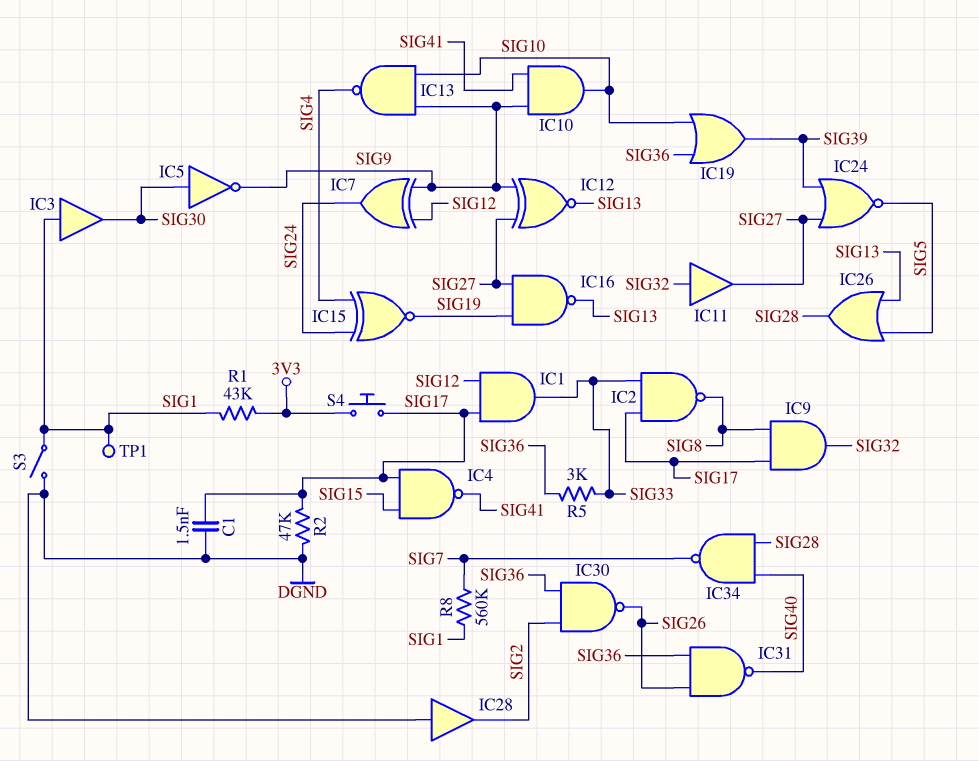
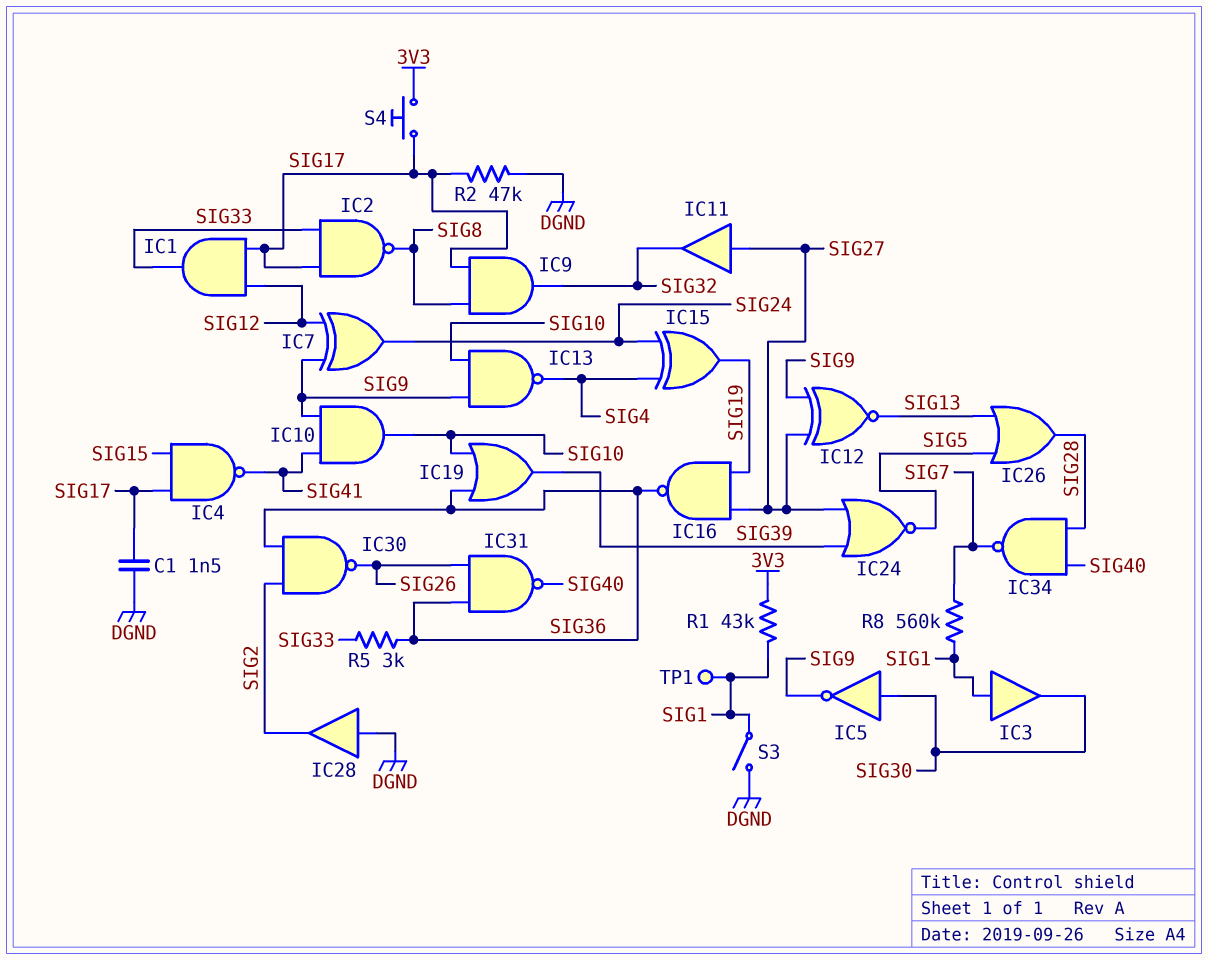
IC11: buffer (in SIG32, out SIG27) -> buffer (in SIG27, out SIG32)
IC15: XNOR (in SIG4, in SIG24, out SIG19) -> XOR (in SIG4, in SIG24, out SIG19)
IC16: NAND (in SIG19, in SIG27, out SIG13) -> NAND (in SIG19, in SIG27, out SIG36)

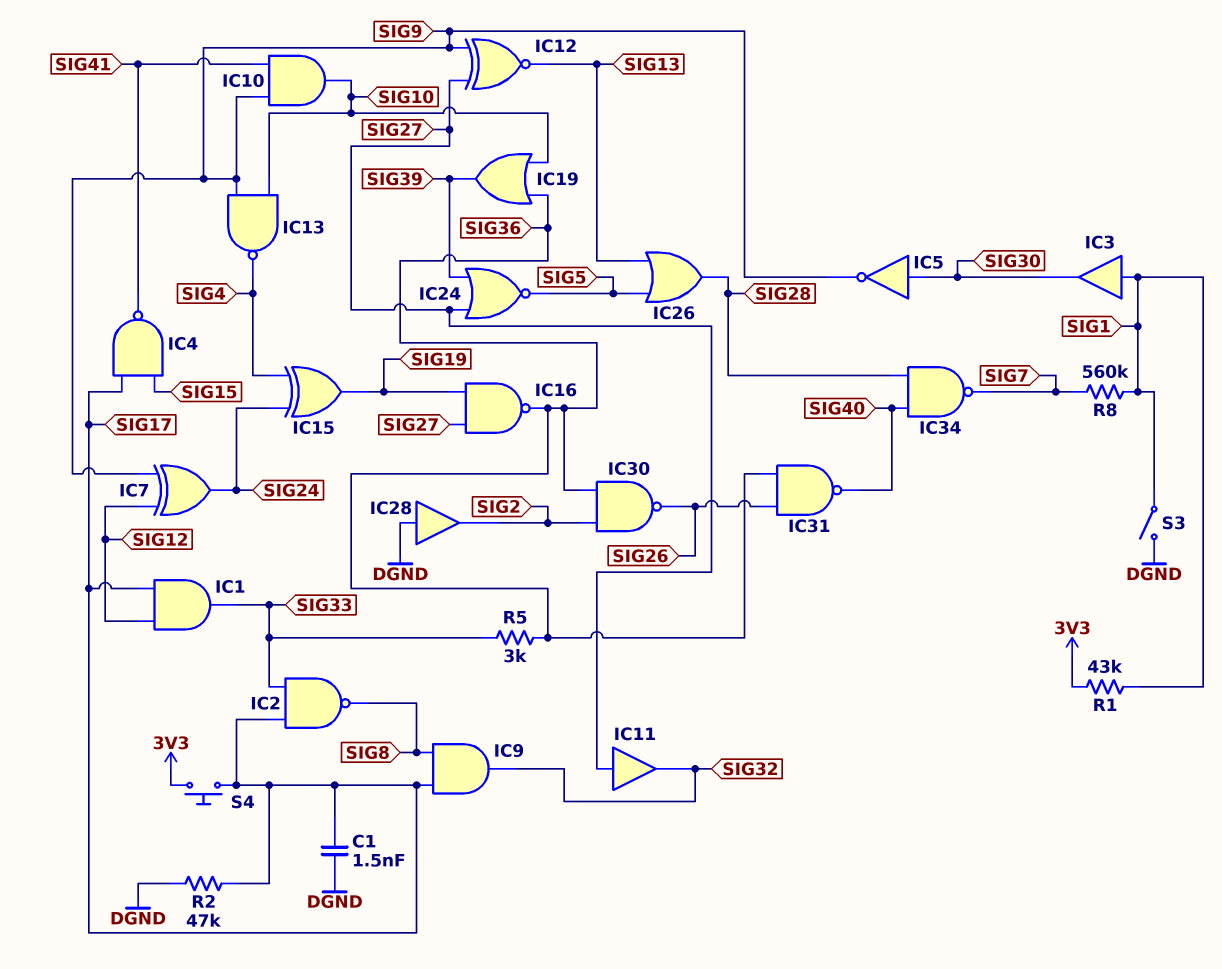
TP1: test point (SIG1) -> none

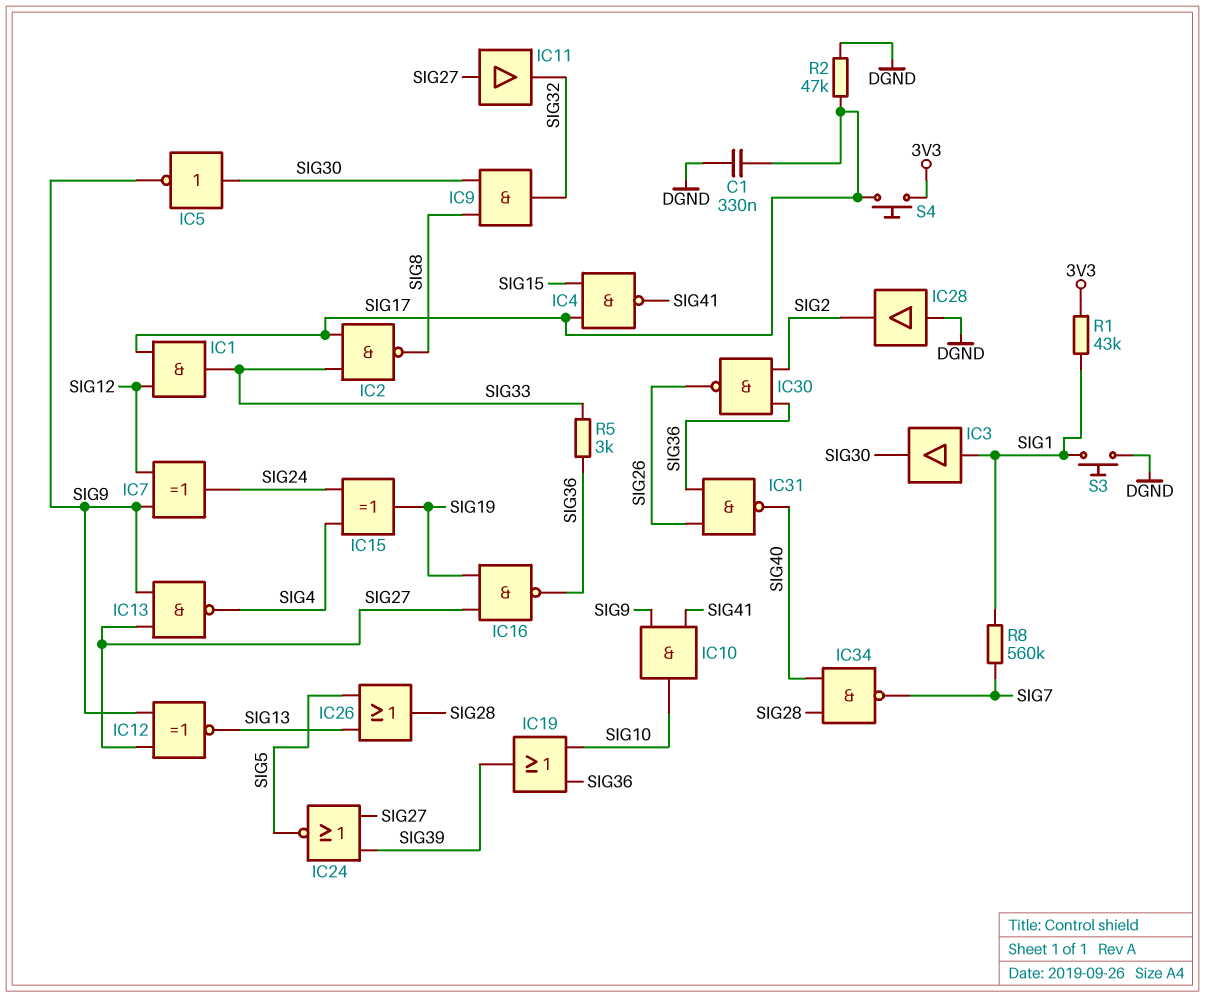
C1: 1.5nF (DGND, SIG17) -> 330nF (DGND, SIG17)
IC9: AND (in SIG8, in SIG17, out SIG32) -> AND (in SIG8, in SIG30, out SIG32)
IC13: NAND (in SIG9, in SIG10, out SIG4) -> NAND (in SIG9, in SIG27, out SIG4)
S3: switch (DGND, SIG1) -> button (DGND, SIG1)

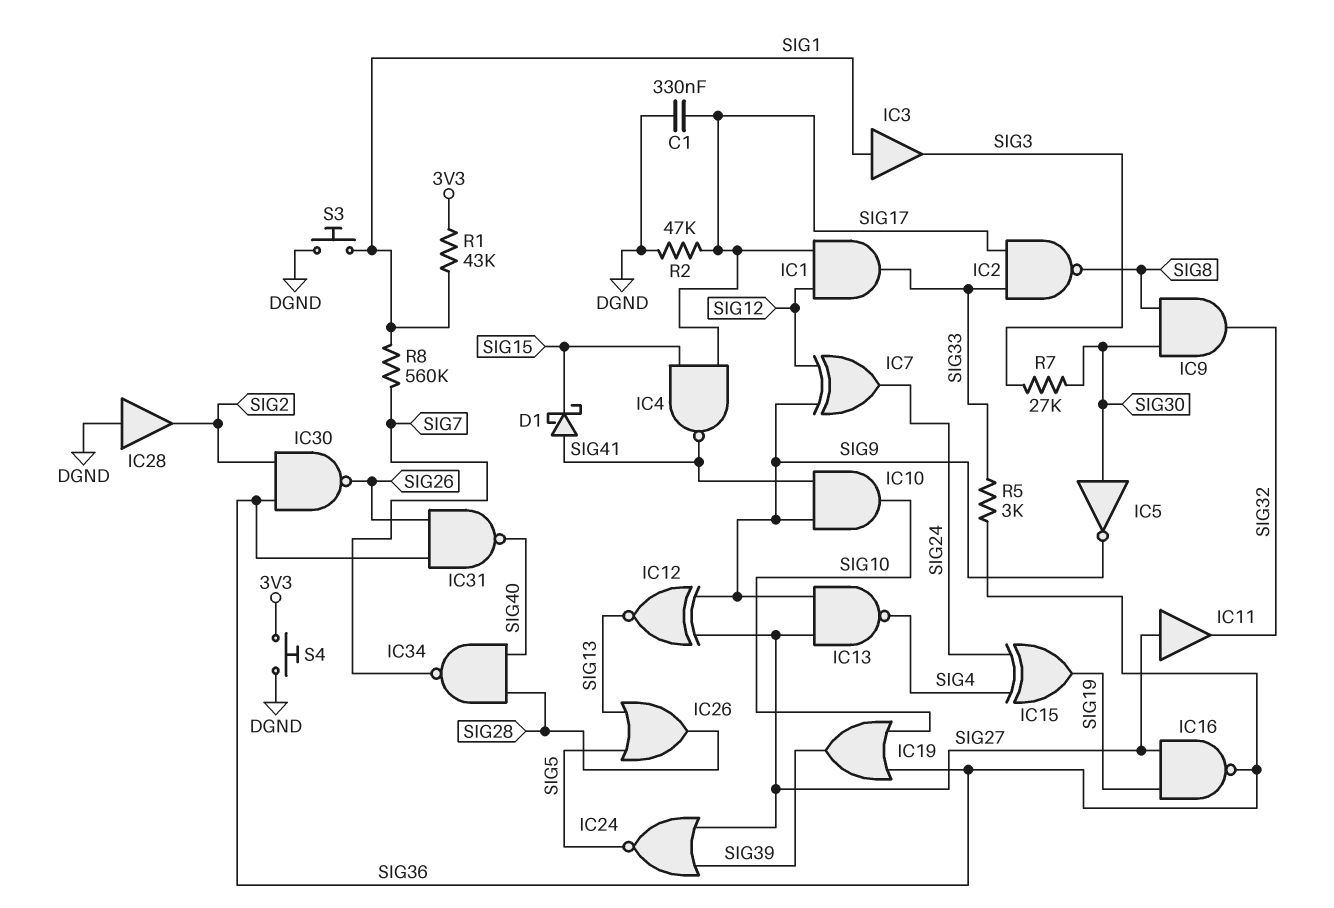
D1: none -> schottky (A SIG41, K SIG15)
IC3: buffer (in SIG1, out SIG30) -> buffer (in SIG1, out SIG3)
R7: none -> 27k (SIG3, SIG30)
S4: button (3V3, SIG17) -> button (3V3, DGND)

